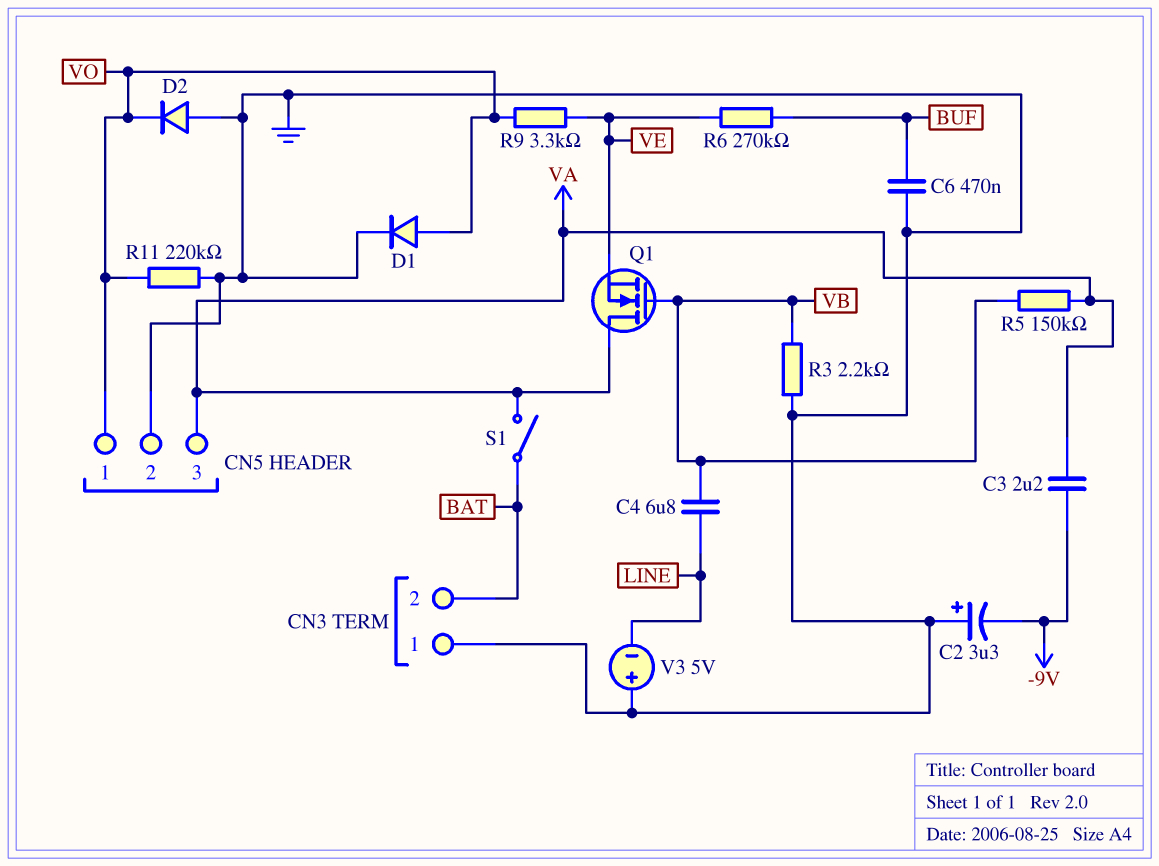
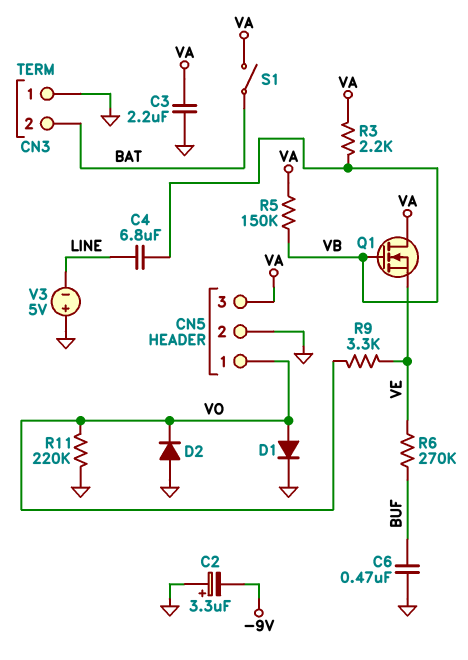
C3: 2.2uF (-9V, VA) -> 2.2uF (GND, VA)
R3: 2.2k (GND, VB) -> 2.2k (VA, VB)

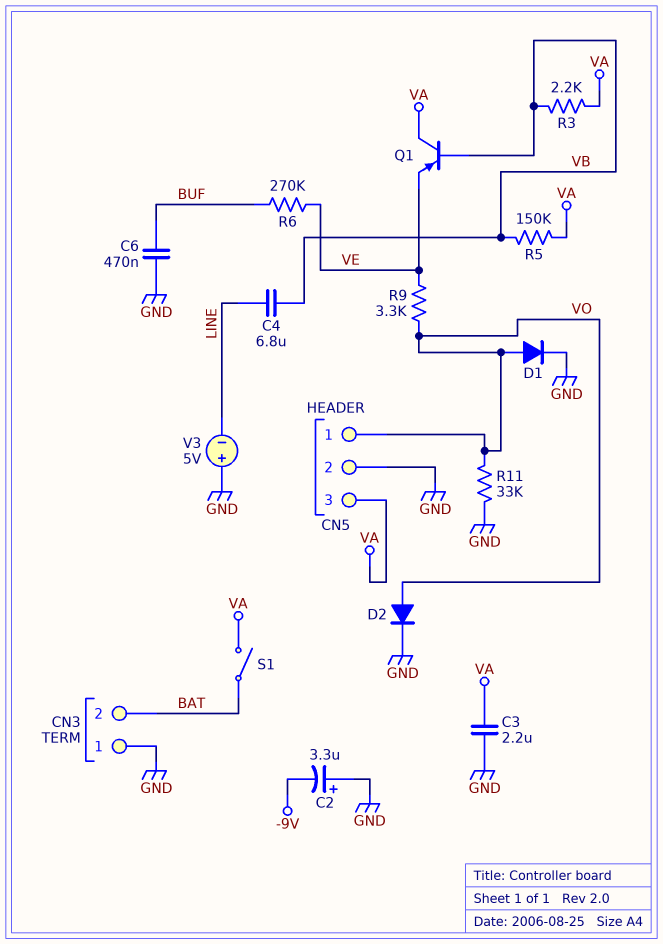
D2: diode (A GND, K VO) -> diode (A VO, K GND)
Q1: NMOS (G VB, D VA, S VE) -> PNP (B VB, C VA, E VE)
R11: 220k (GND, VO) -> 33k (GND, VO)

